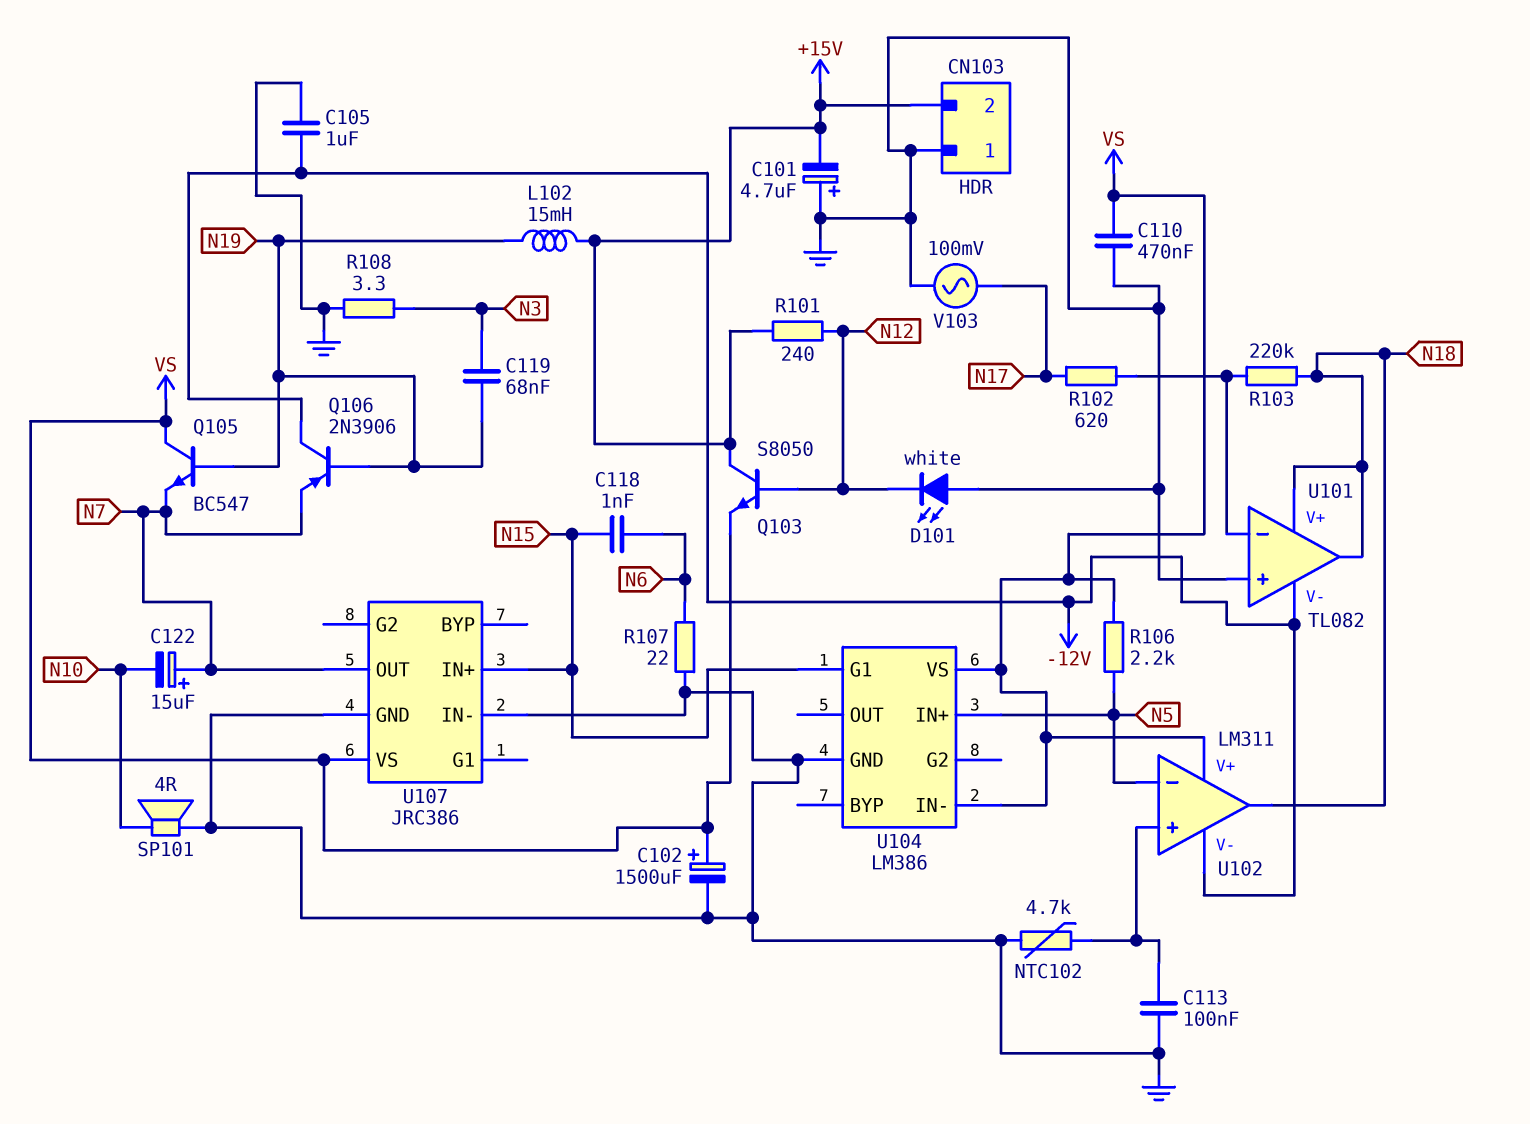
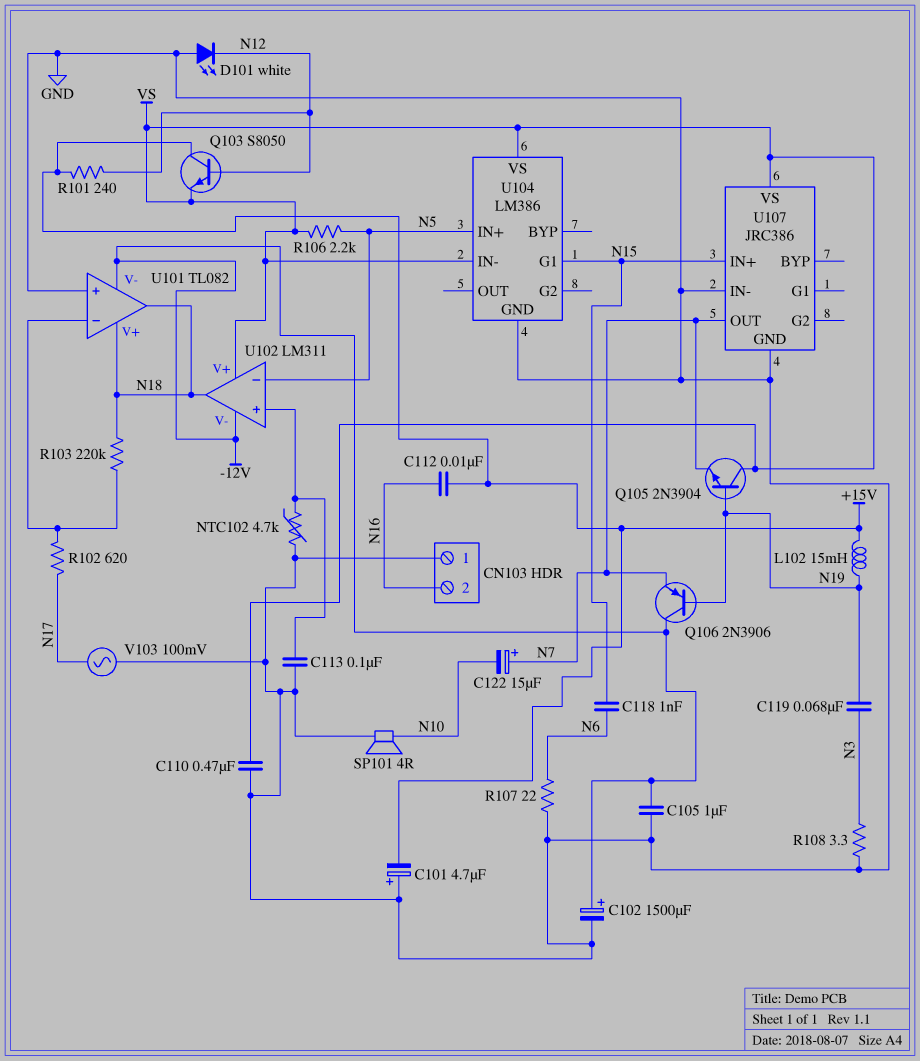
C102: 1500uF (plus VS, minus GND) -> 1500uF (plus -12V, minus GND)
C112: none -> 10nF (+15V, N16)
CN103 pin 2: +15V -> N16
Q105: NPN BC547 (B N19, C VS, E N7) -> NPN 2N3904 (B N19, C VS, E N7)

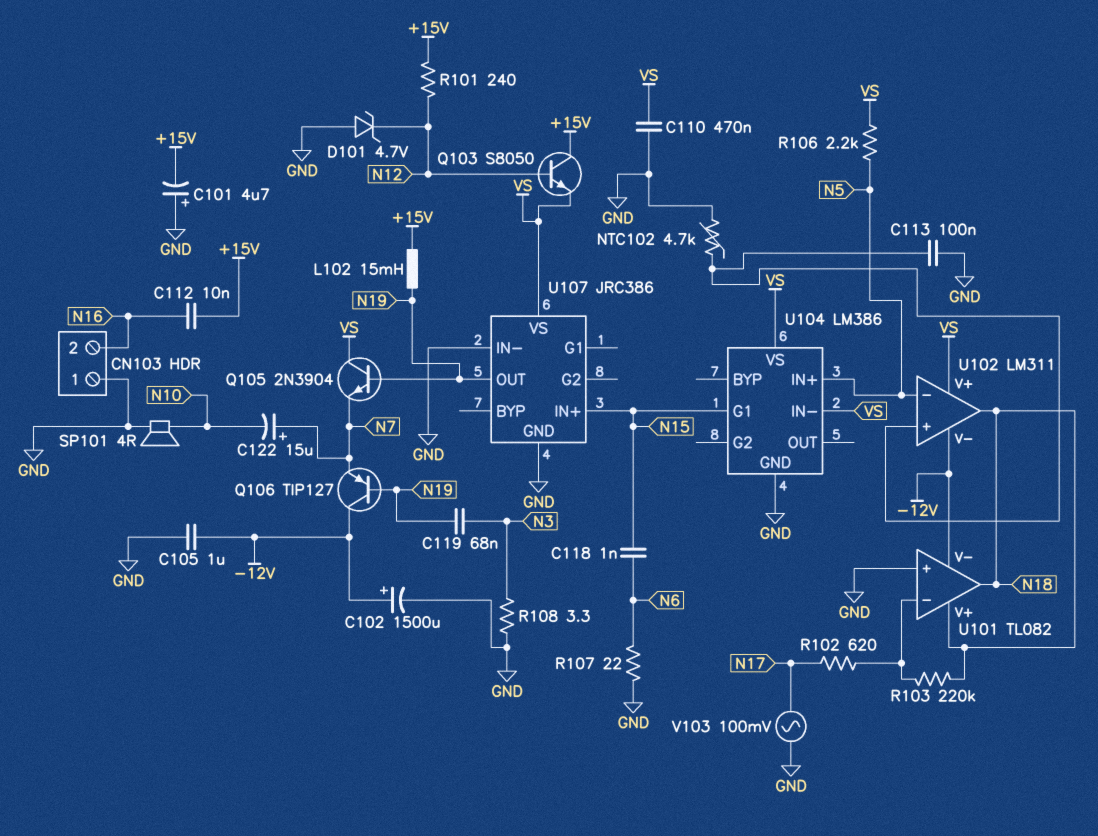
D101: LED white (A GND, K N12) -> zener 4.7V (A GND, K N12)
Q106: PNP 2N3906 (B N19, C -12V, E N7) -> PNP TIP127 (B N19, C -12V, E N7)
U107 pin OUT: N7 -> N19

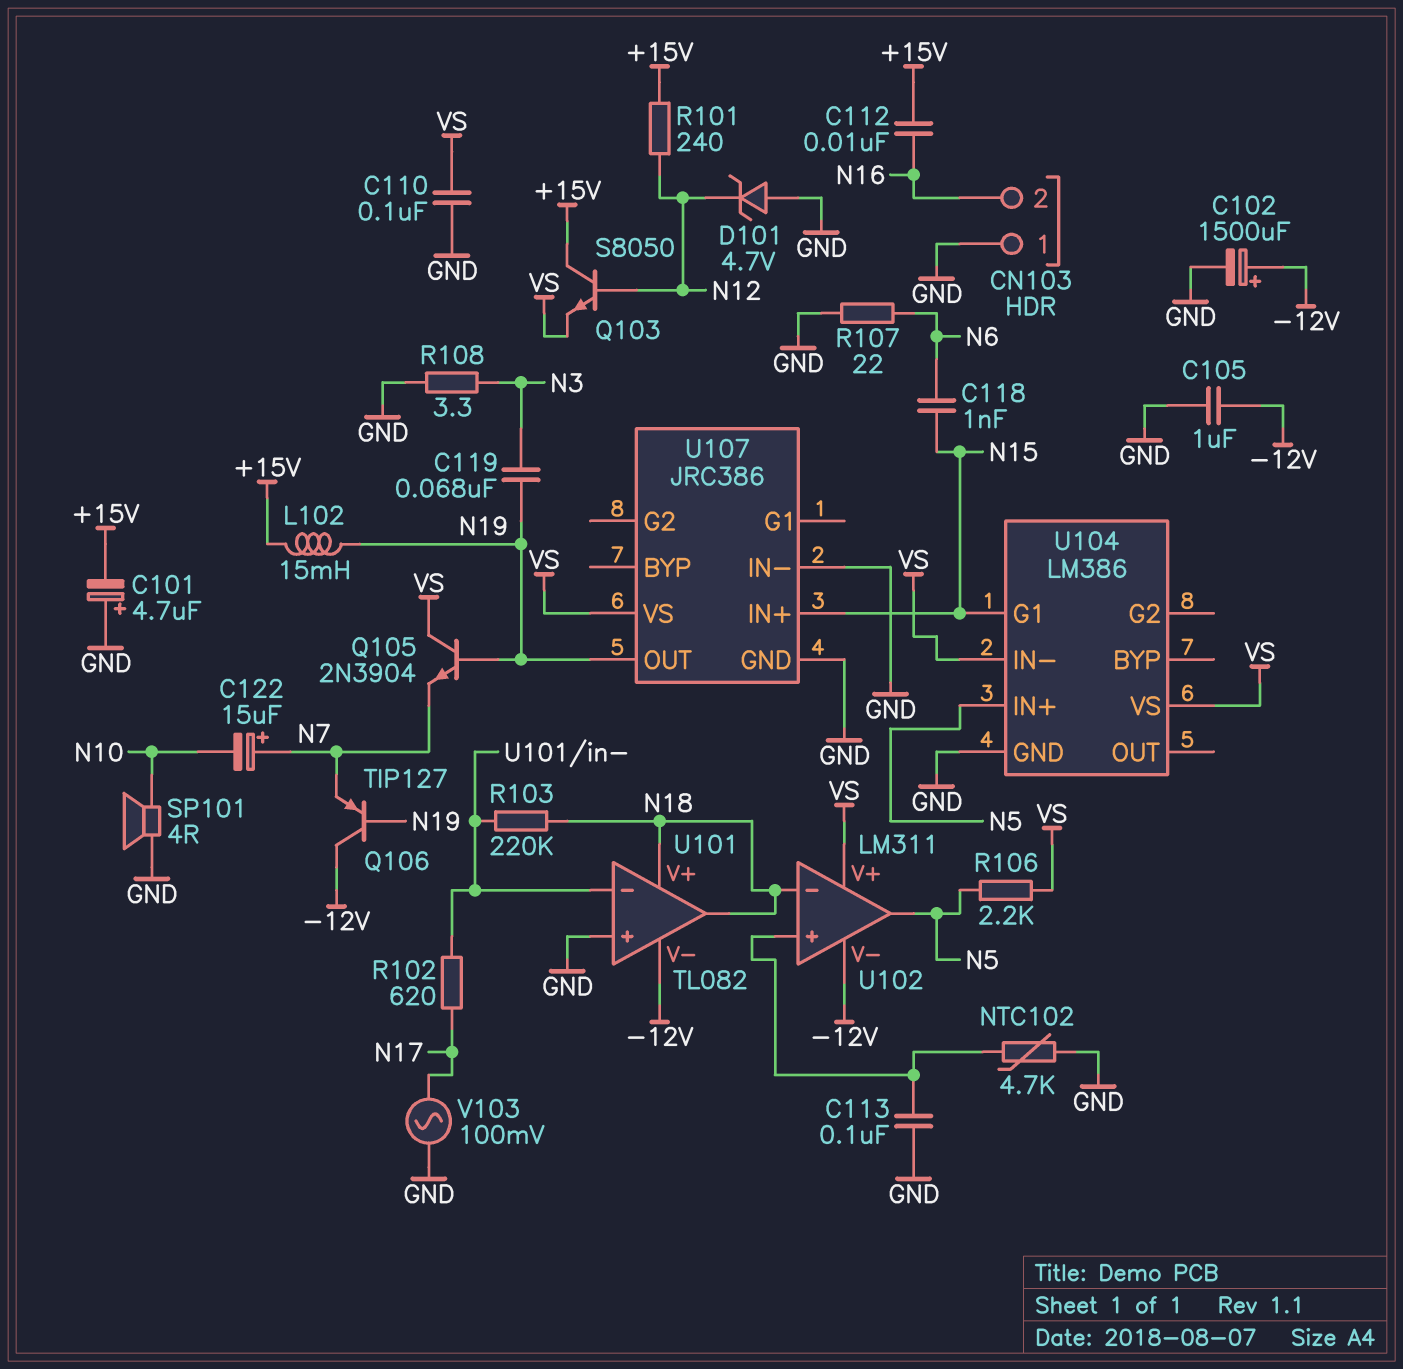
C110: 470nF (GND, VS) -> 100nF (GND, VS)
U102 pin in-: N5 -> N18
U102 pin out: N18 -> N5

